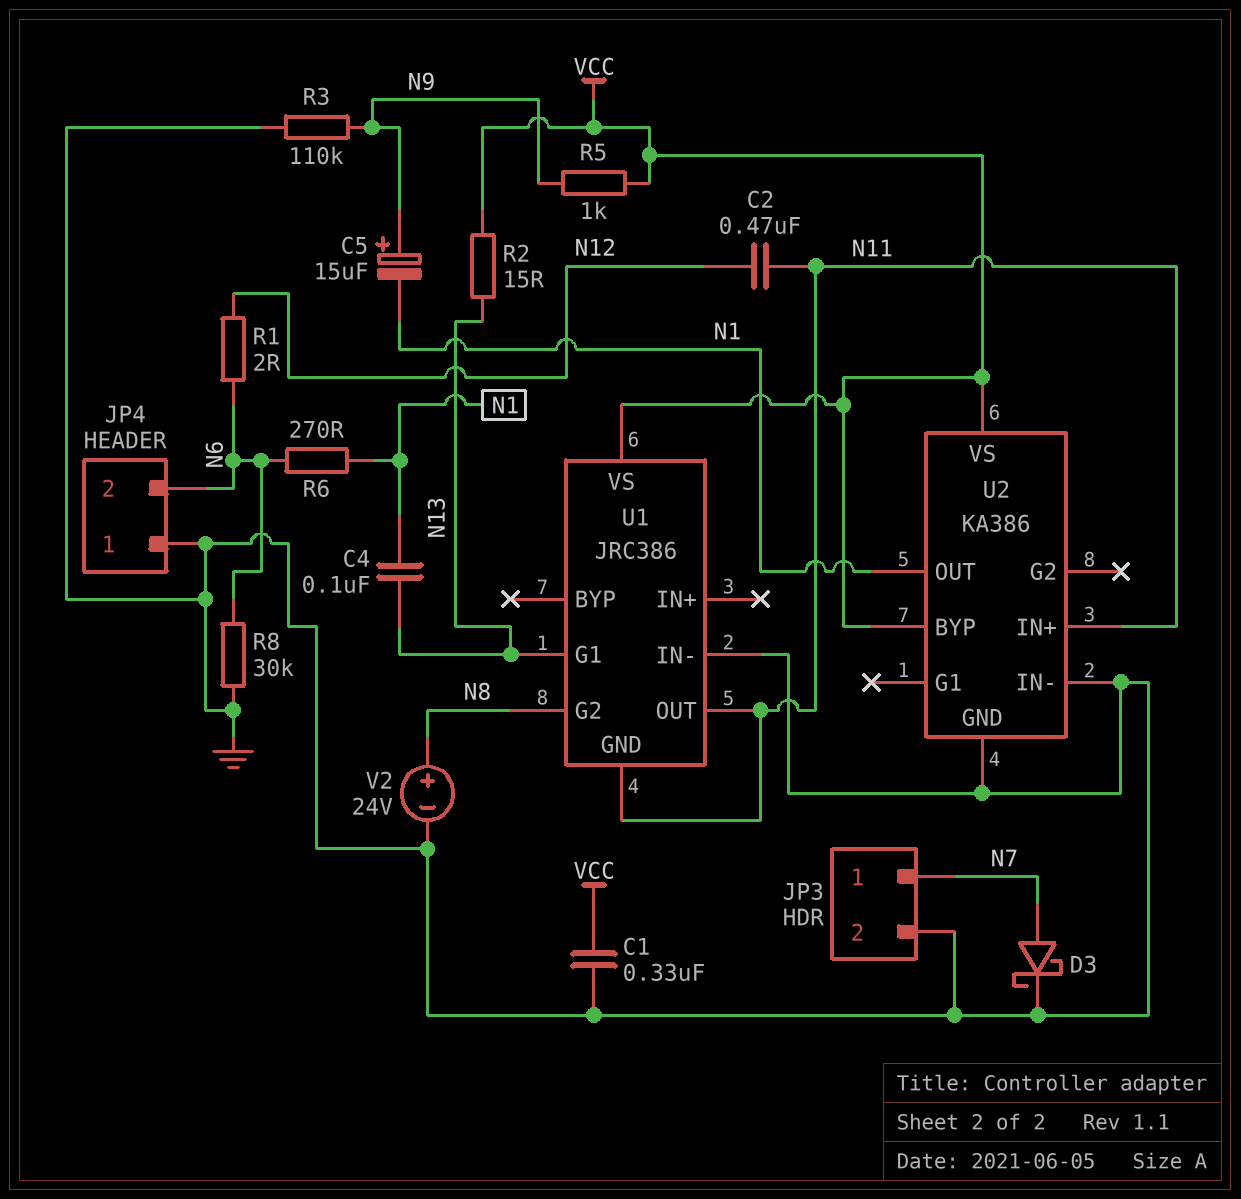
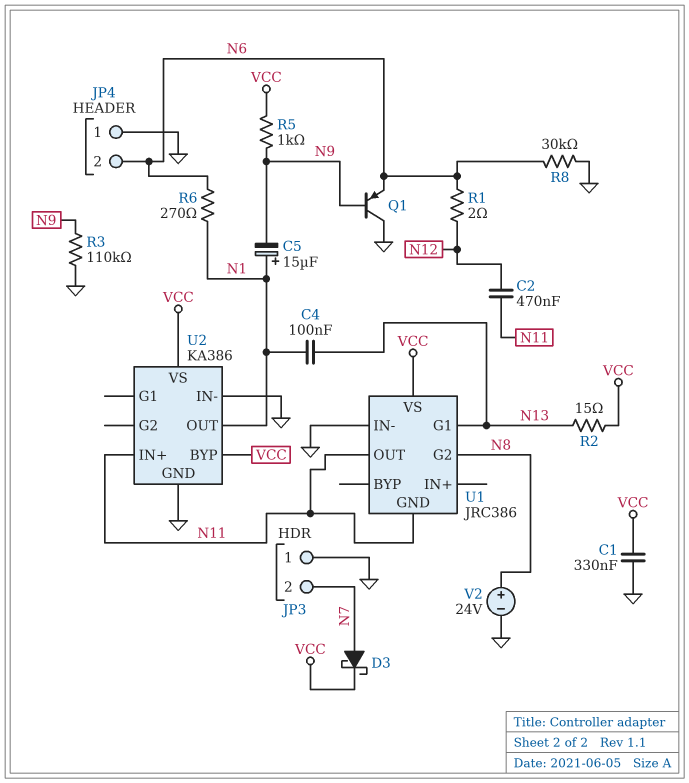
C5: 15uF (plus N9, minus N1) -> 15uF (plus N1, minus N9)
D3: schottky (A N7, K GND) -> schottky (A N7, K VCC)
JP3 pin 1: N7 -> GND
JP3 pin 2: GND -> N7
Q1: none -> PNP (B N9, C GND, E N6)

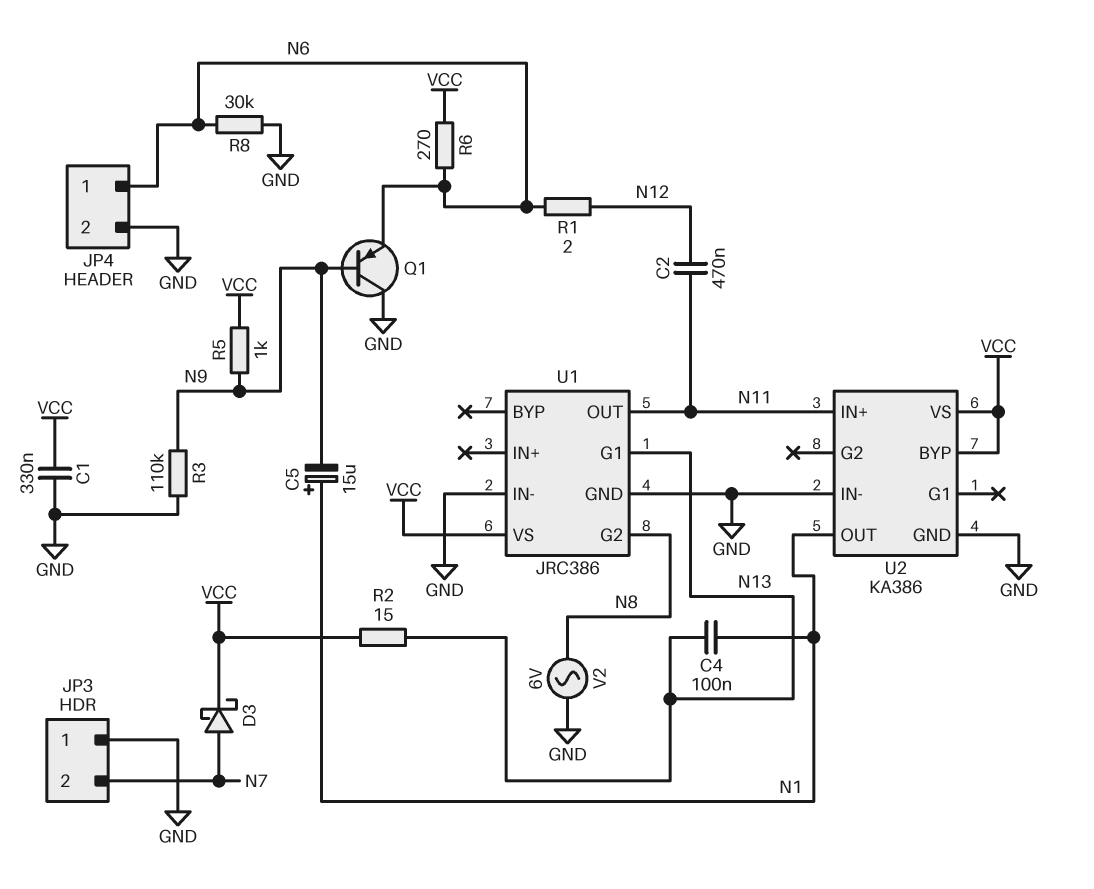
JP4 pin 1: GND -> N6
JP4 pin 2: N6 -> GND
R6: 270 (N1, N6) -> 270 (N6, VCC)
U1 pin GND: N11 -> GND
V2: 24V (plus N8, minus GND) -> AC 6V (GND, N8)

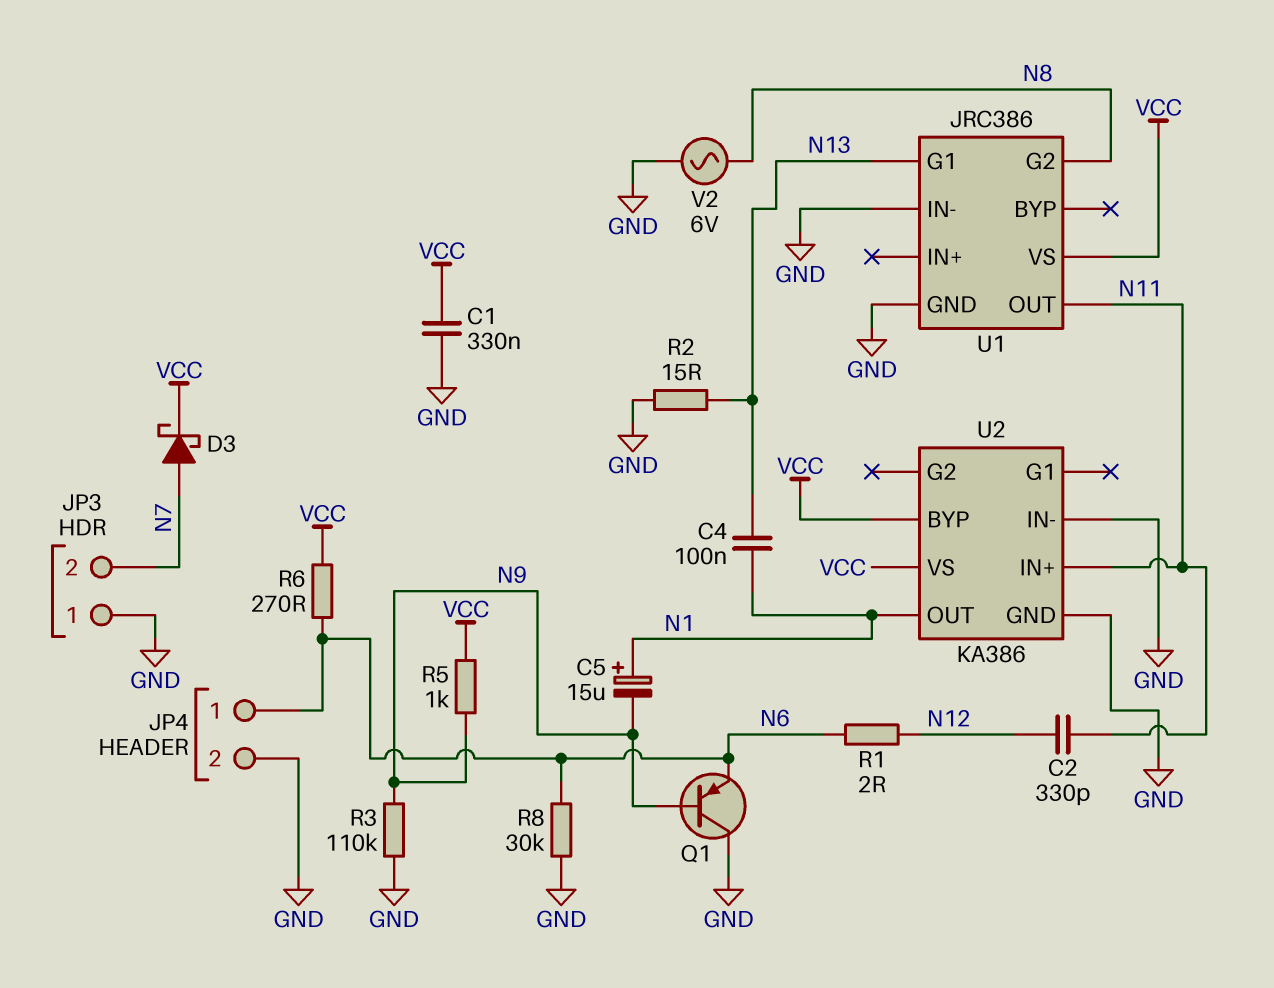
C2: 470nF (N11, N12) -> 330pF (N11, N12)
R2: 15 (N13, VCC) -> 15 (GND, N13)

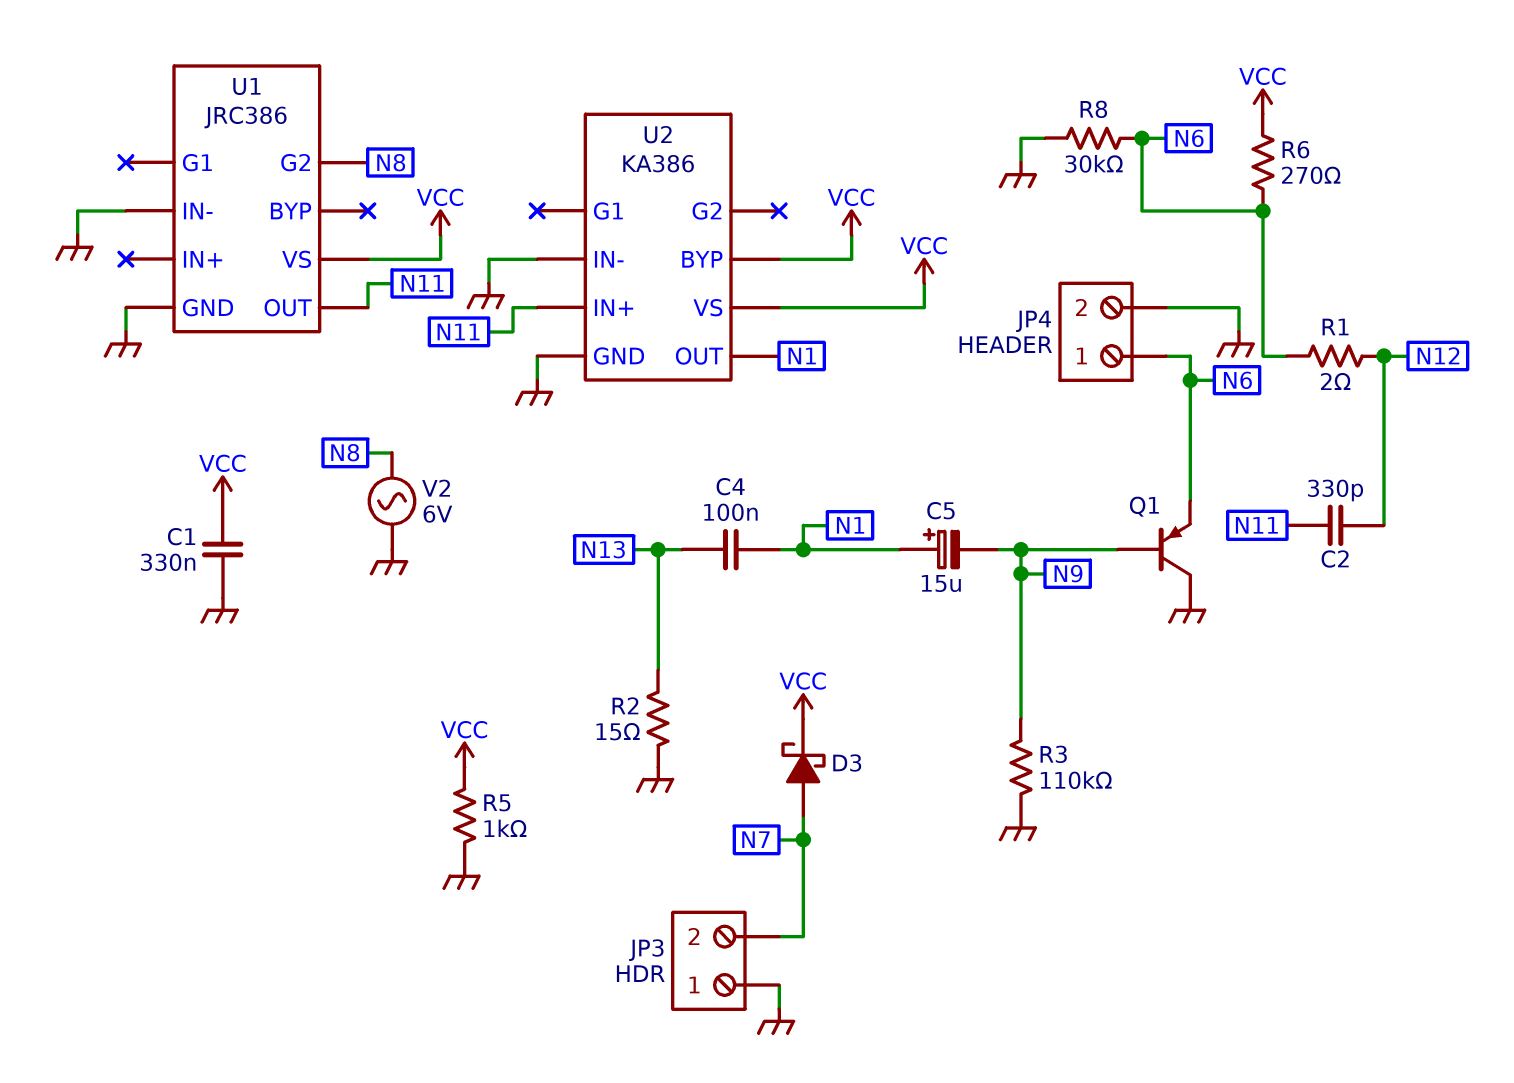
R5: 1k (N9, VCC) -> 1k (GND, VCC)
U1 pin G1: N13 -> none

